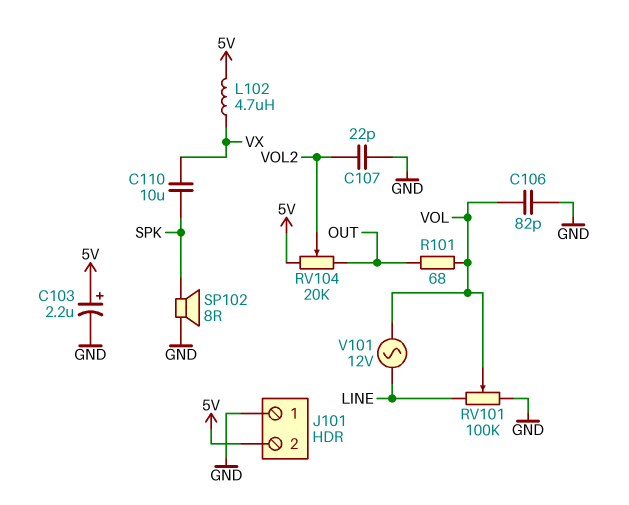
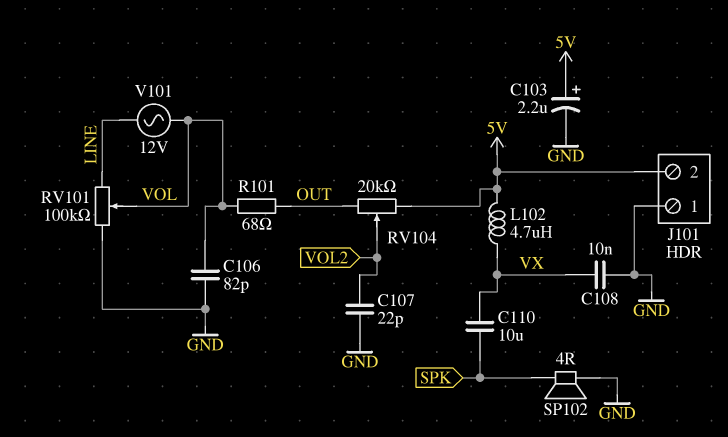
C108: none -> 10nF (GND, VX)
SP102: speaker 8R (GND, SPK) -> speaker 4R (GND, SPK)

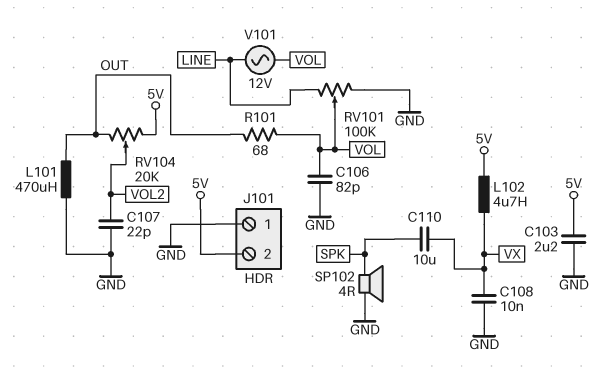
C103: 2.2uF (plus 5V, minus GND) -> 2.2uF (5V, GND)
L101: none -> 470uH (GND, OUT)

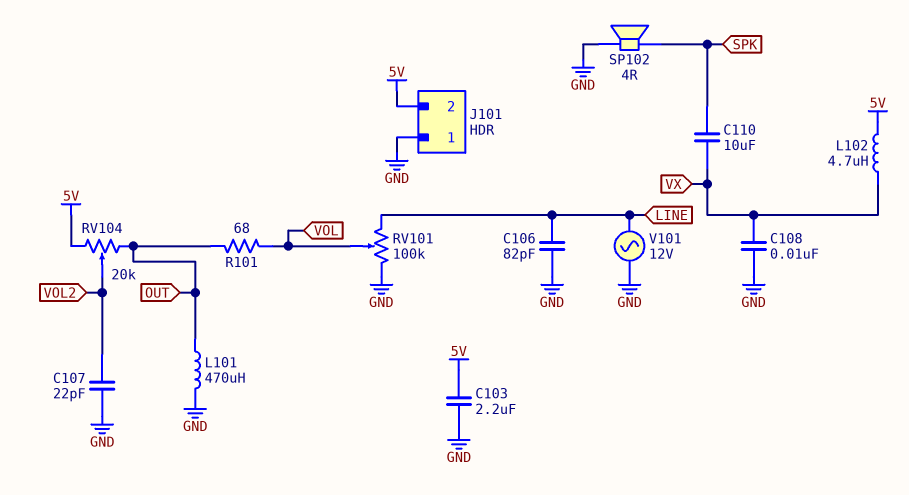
C106: 82pF (GND, VOL) -> 82pF (GND, LINE)
V101: AC 12V (LINE, VOL) -> AC 12V (GND, LINE)

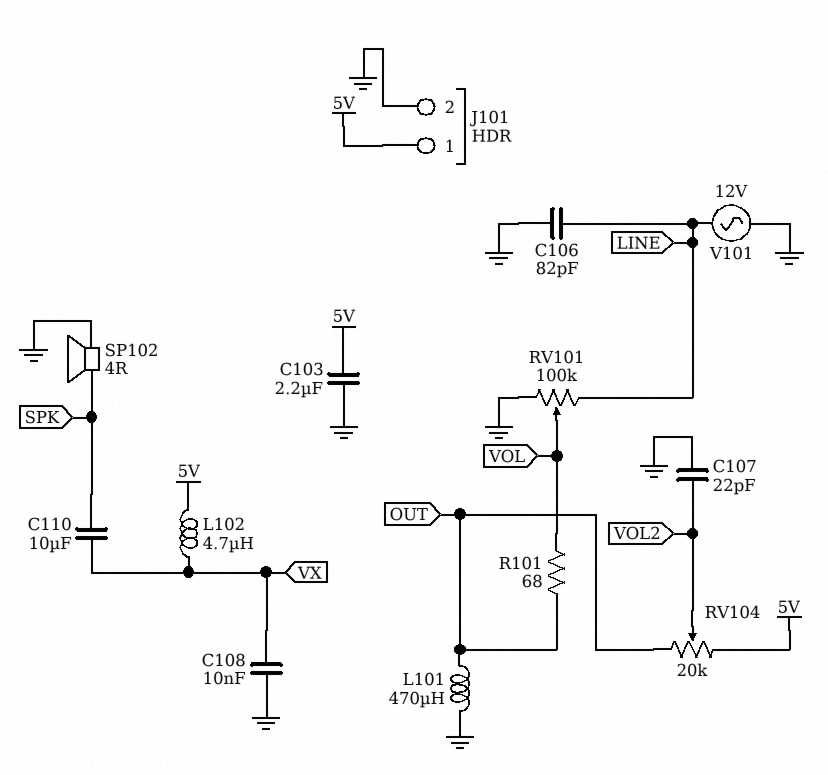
J101 pin 1: GND -> 5V
J101 pin 2: 5V -> GND

